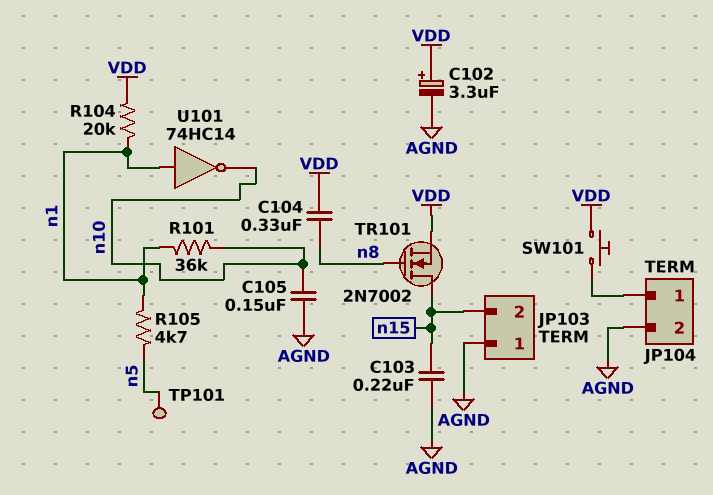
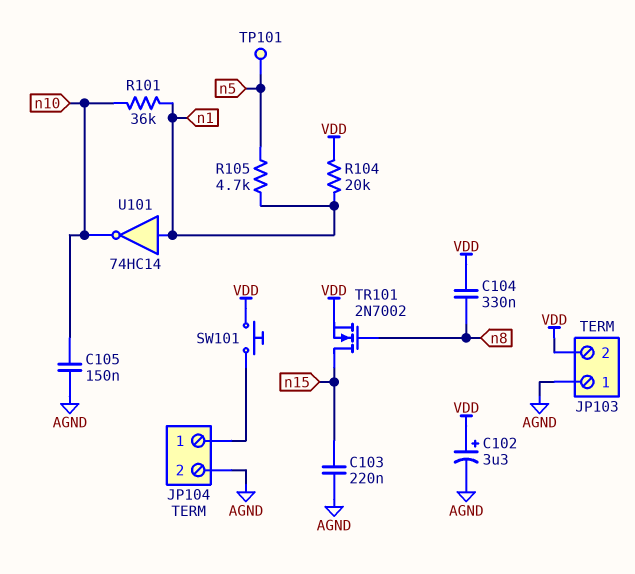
JP103 pin 2: n15 -> VDD

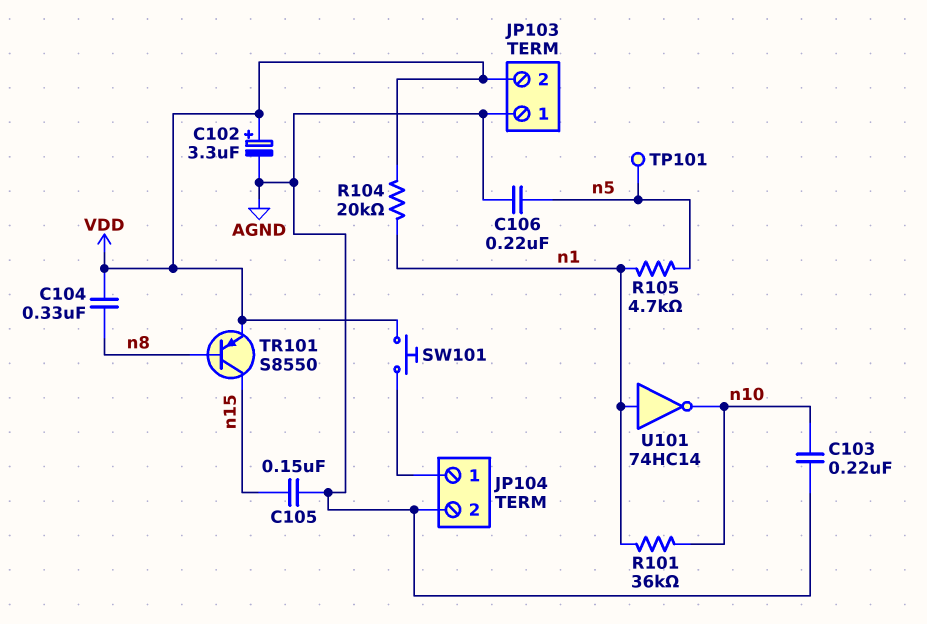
C103: 220nF (AGND, n15) -> 220nF (AGND, n10)
C105: 150nF (AGND, n10) -> 150nF (AGND, n15)
C106: none -> 220nF (AGND, n5)
TR101: NMOS 2N7002 (G n8, D n15, S VDD) -> PNP S8550 (B n8, C n15, E VDD)

